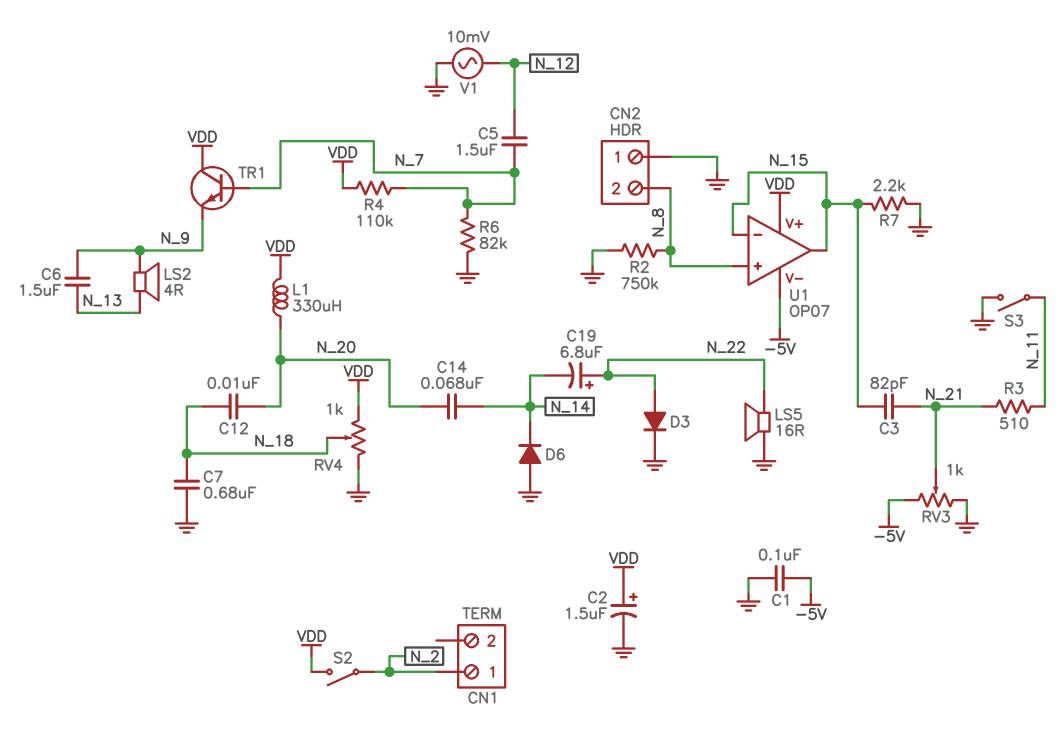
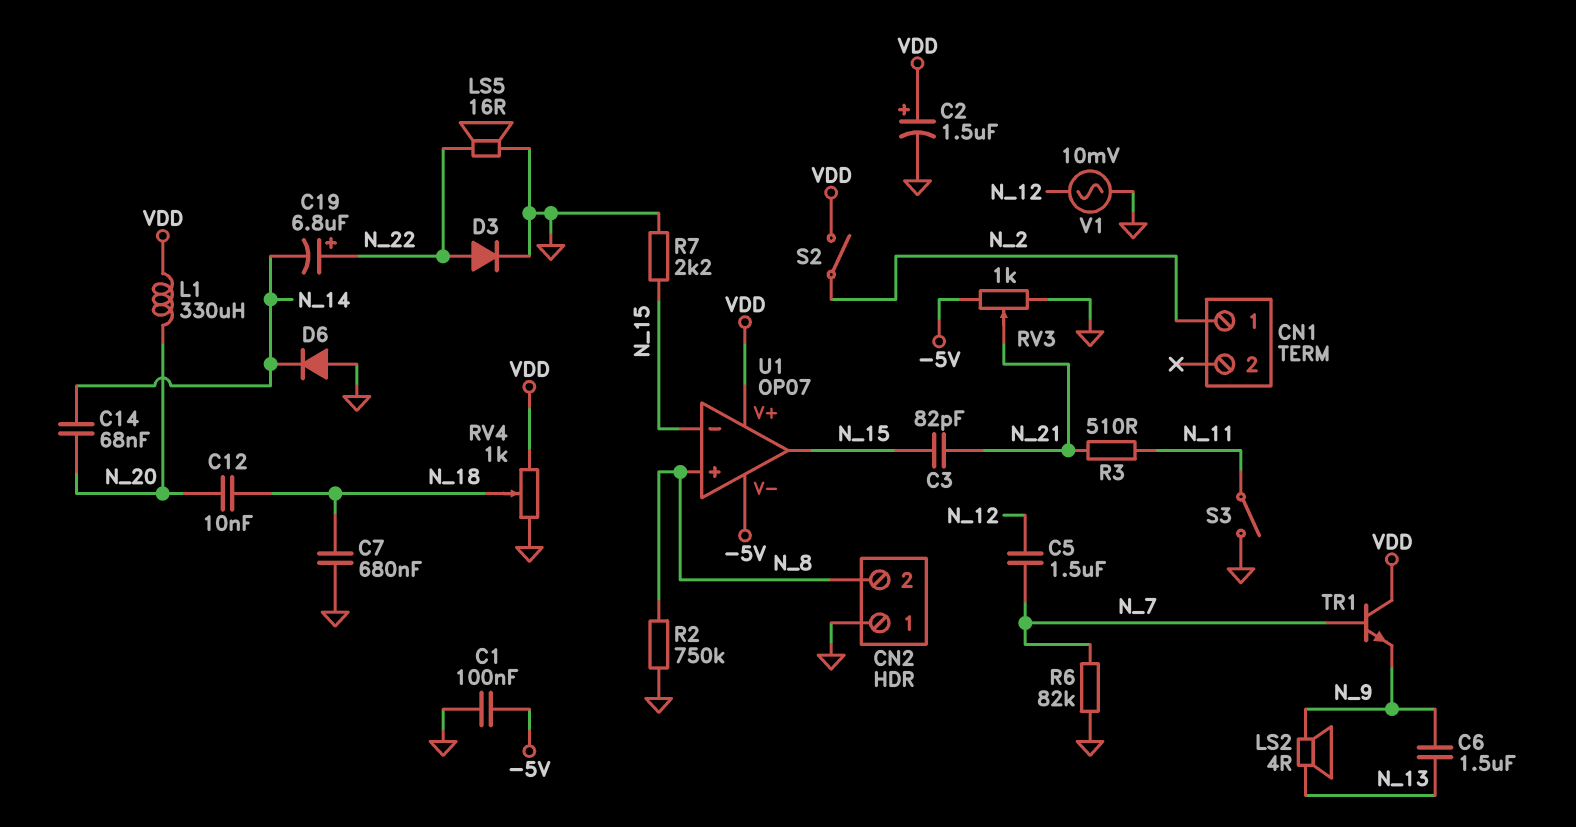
R4: 110k (N_7, VDD) -> none

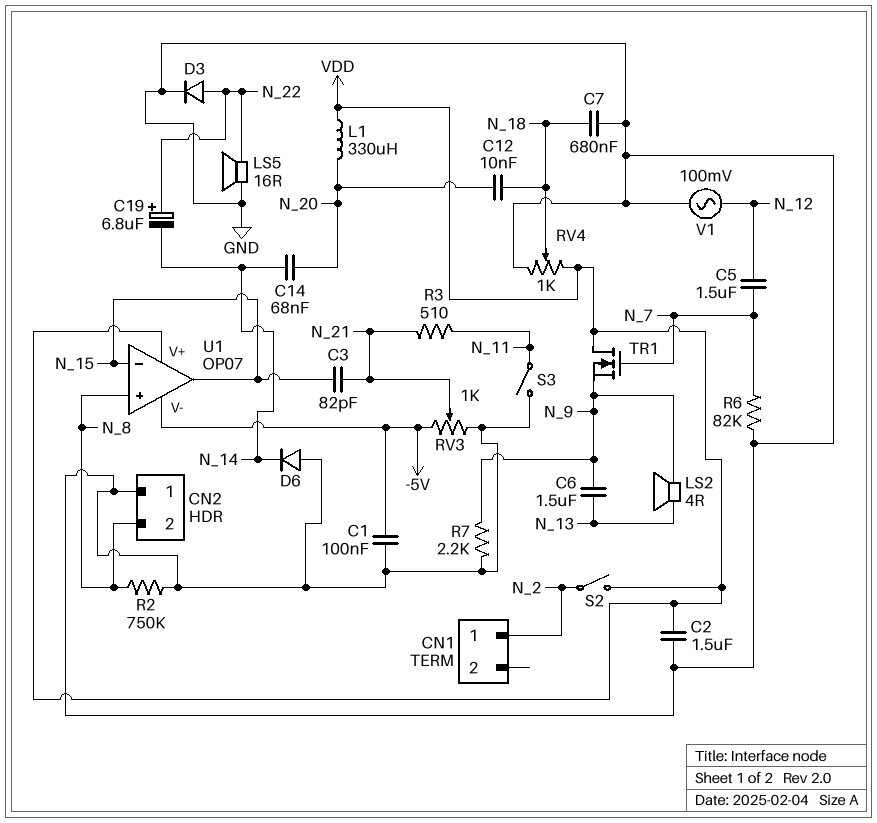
C2: 1.5uF (plus VDD, minus GND) -> 1.5uF (GND, VDD)
R7: 2.2k (GND, N_15) -> 2.2k (GND, N_9)
TR1: NPN (B N_7, C VDD, E N_9) -> NMOS (G N_7, D VDD, S N_9)
V1: AC 10mV (GND, N_12) -> AC 100mV (GND, N_12)

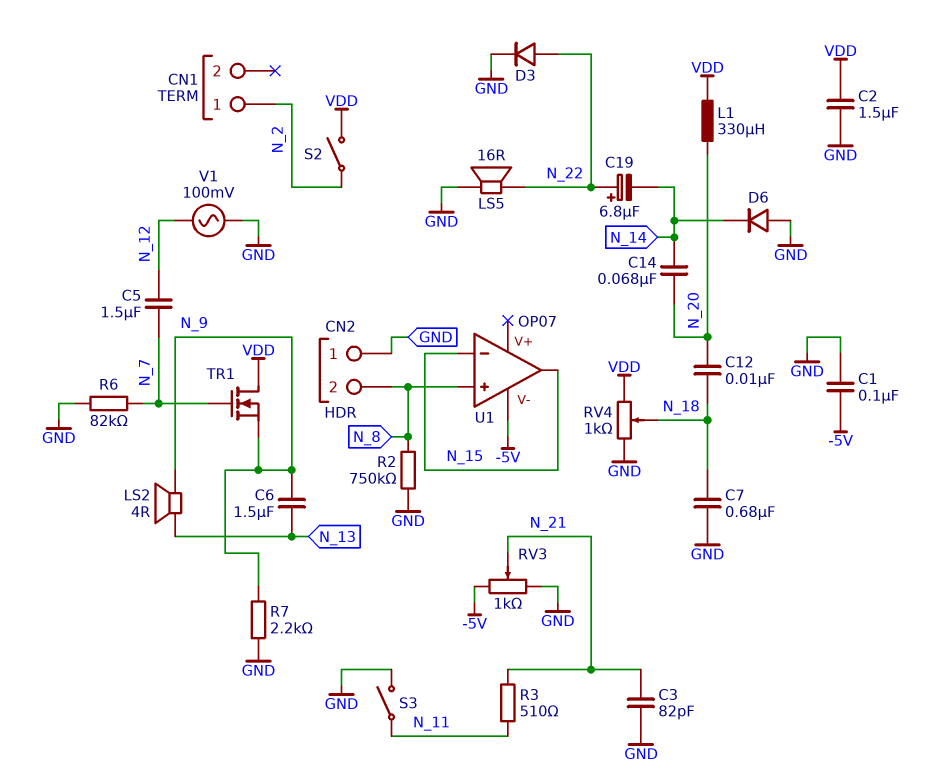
C3: 82pF (N_15, N_21) -> 82pF (GND, N_21)
U1 pin V+: VDD -> none

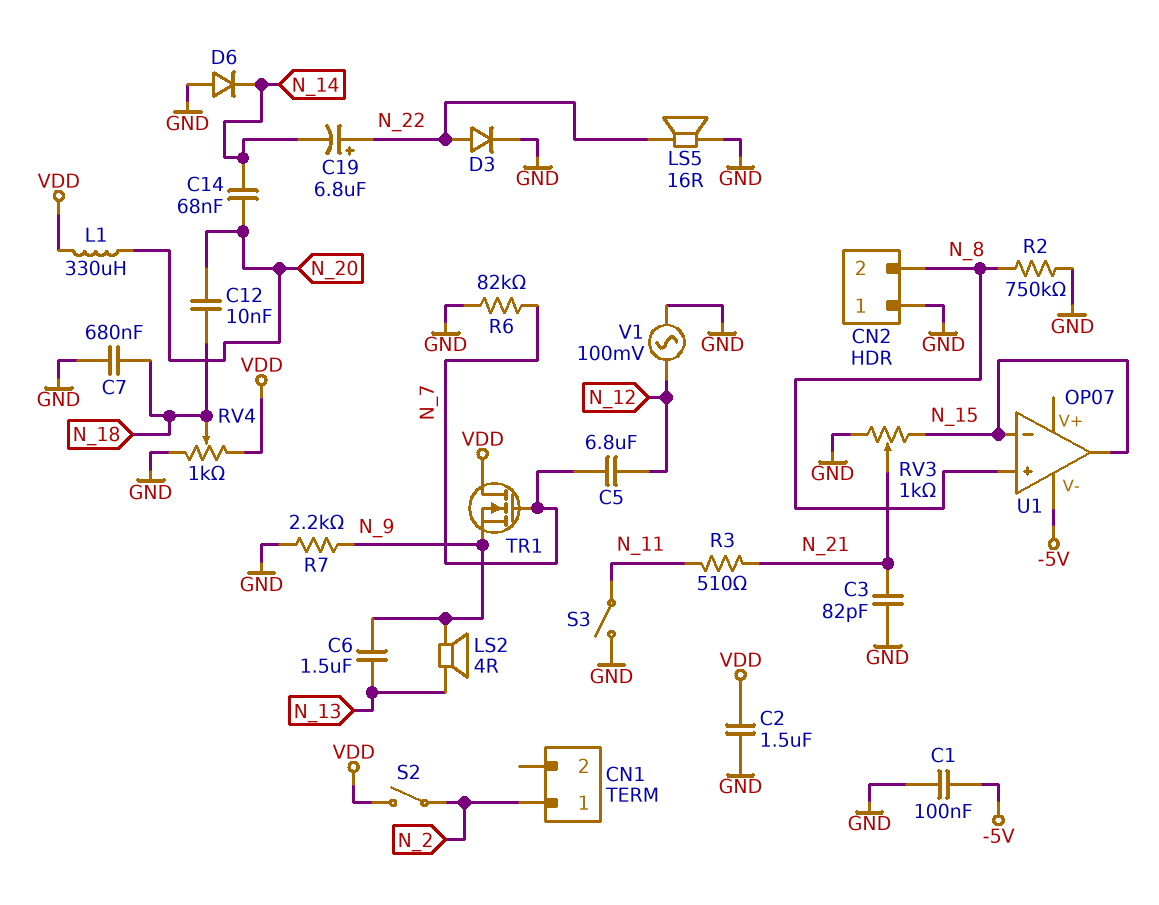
C5: 1.5uF (N_7, N_12) -> 6.8uF (N_7, N_12)
RV3: 1k (-5V, GND, wiper N_21) -> 1k (GND, N_15, wiper N_21)

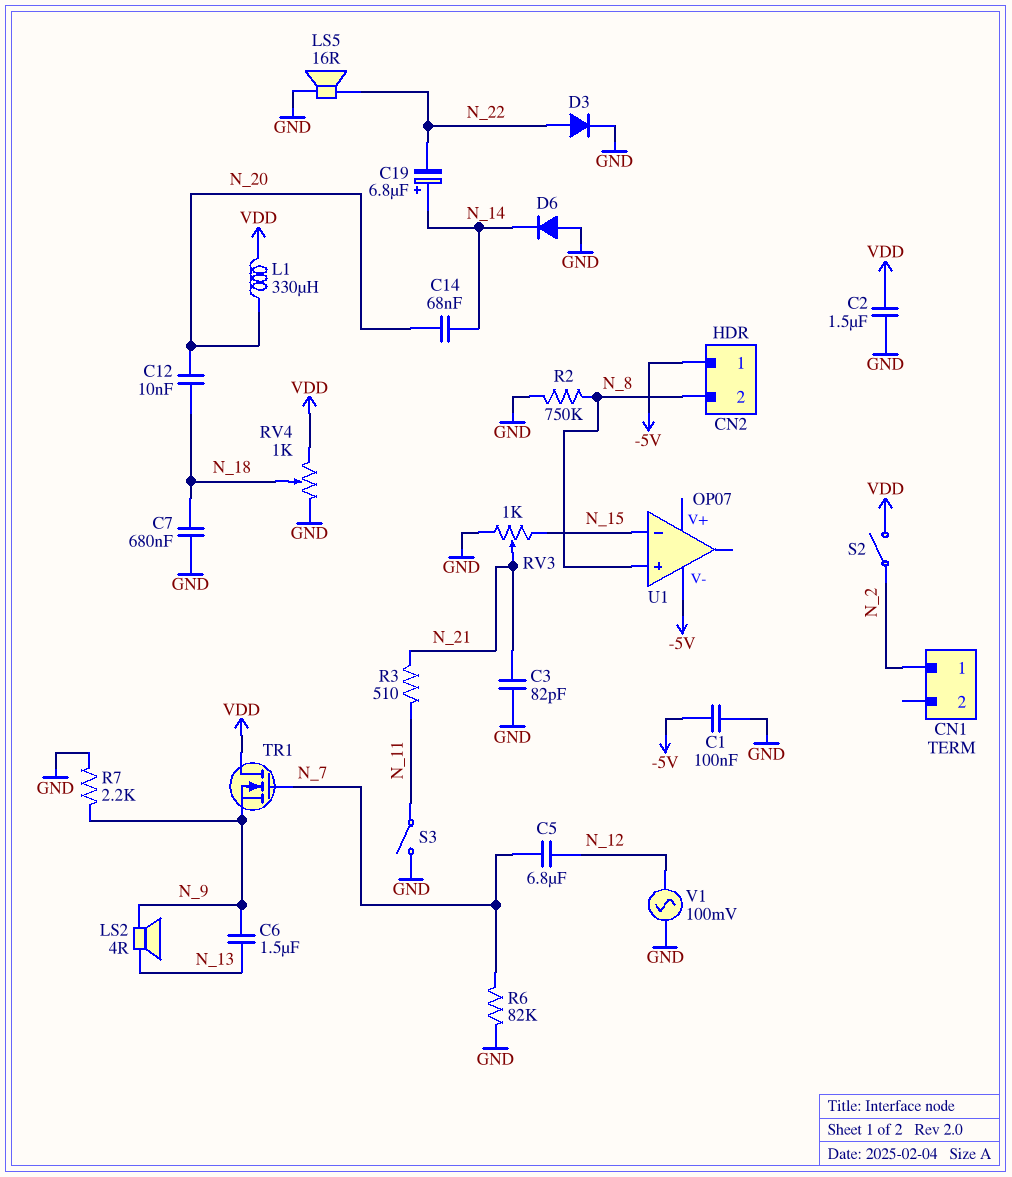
C19: 6.8uF (plus N_22, minus N_14) -> 6.8uF (plus N_14, minus N_22)
CN2 pin 1: GND -> -5V
U1 pin out: N_15 -> none

